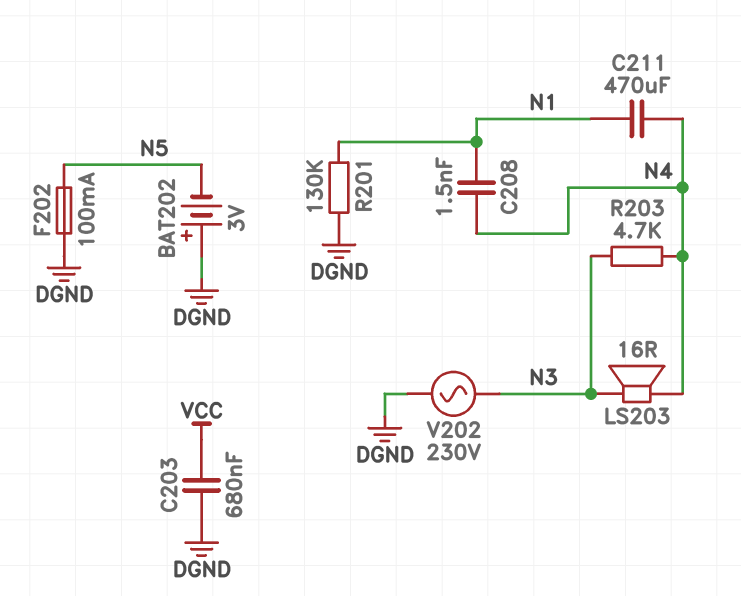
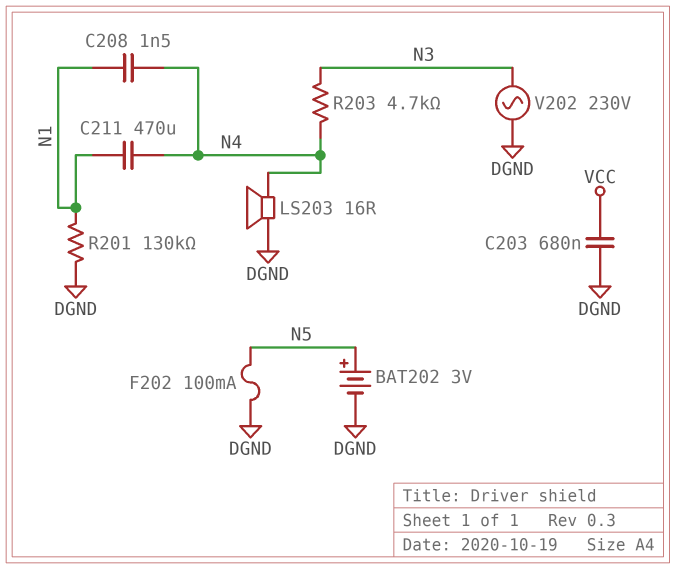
BAT202: 3V (plus DGND, minus N5) -> 3V (plus N5, minus DGND)
LS203: speaker 16R (N3, N4) -> speaker 16R (DGND, N4)

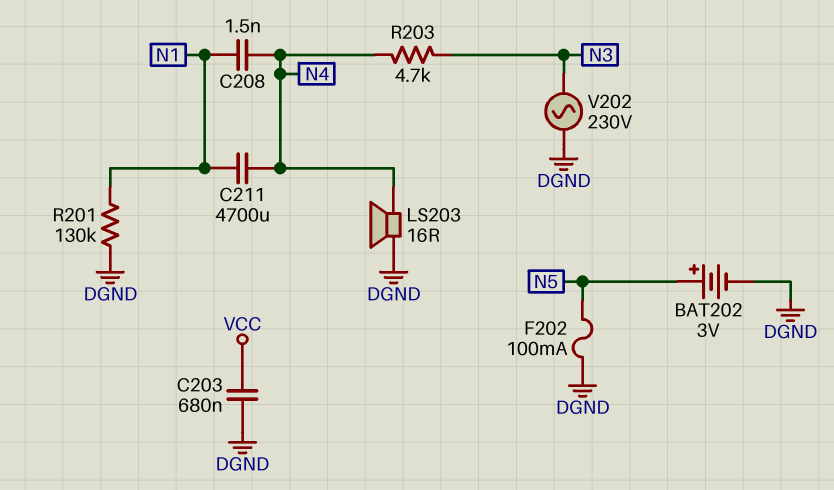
C211: 470uF (N1, N4) -> 4700uF (N1, N4)

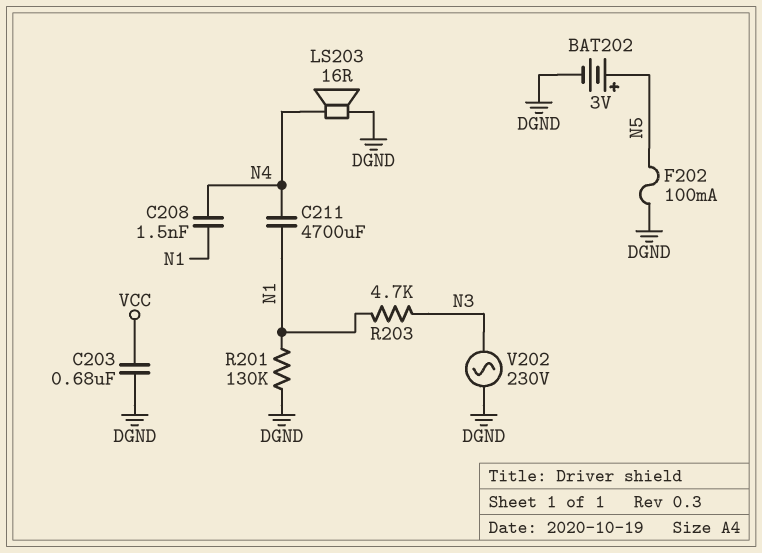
R203: 4.7k (N3, N4) -> 4.7k (N1, N3)

